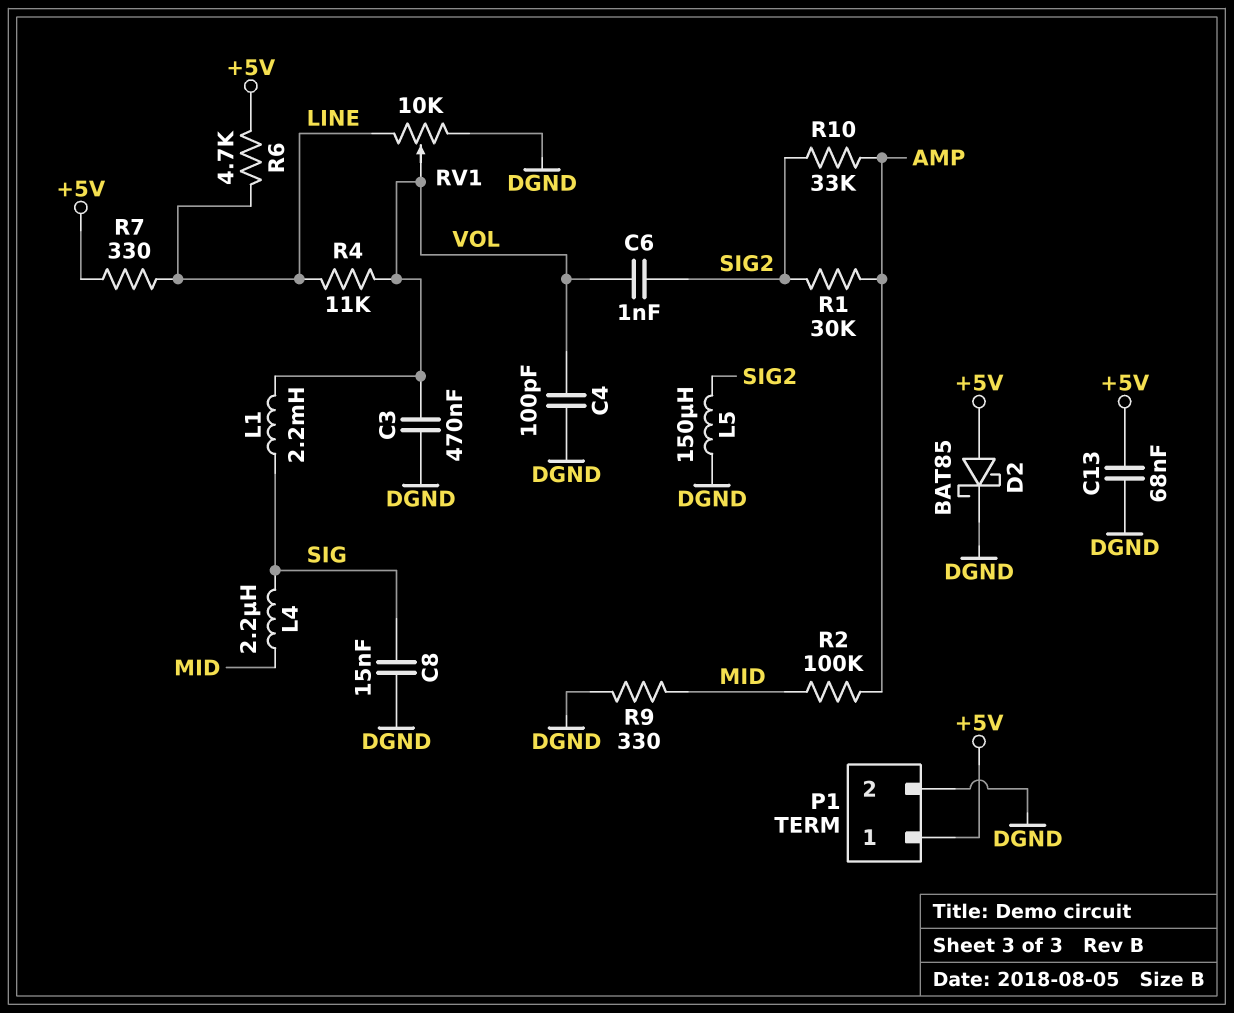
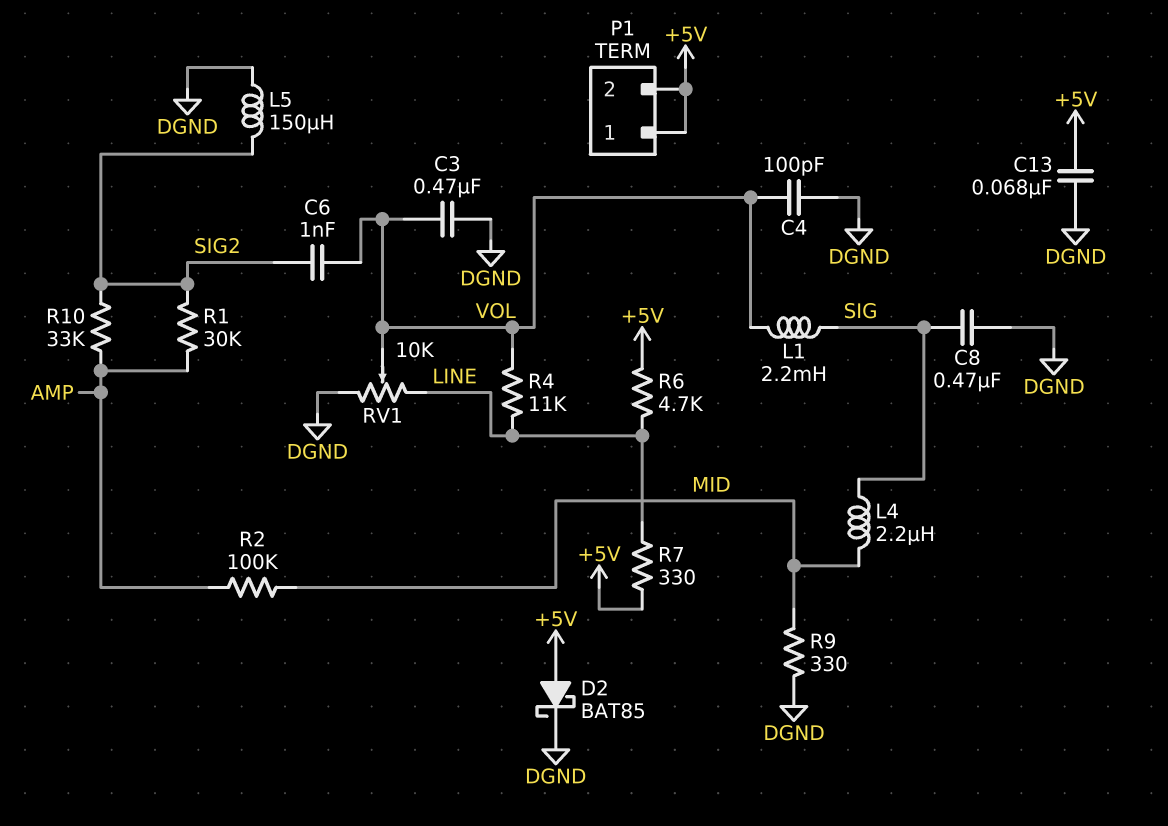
C8: 15nF (DGND, SIG) -> 470nF (DGND, SIG)
P1 pin 2: DGND -> +5V

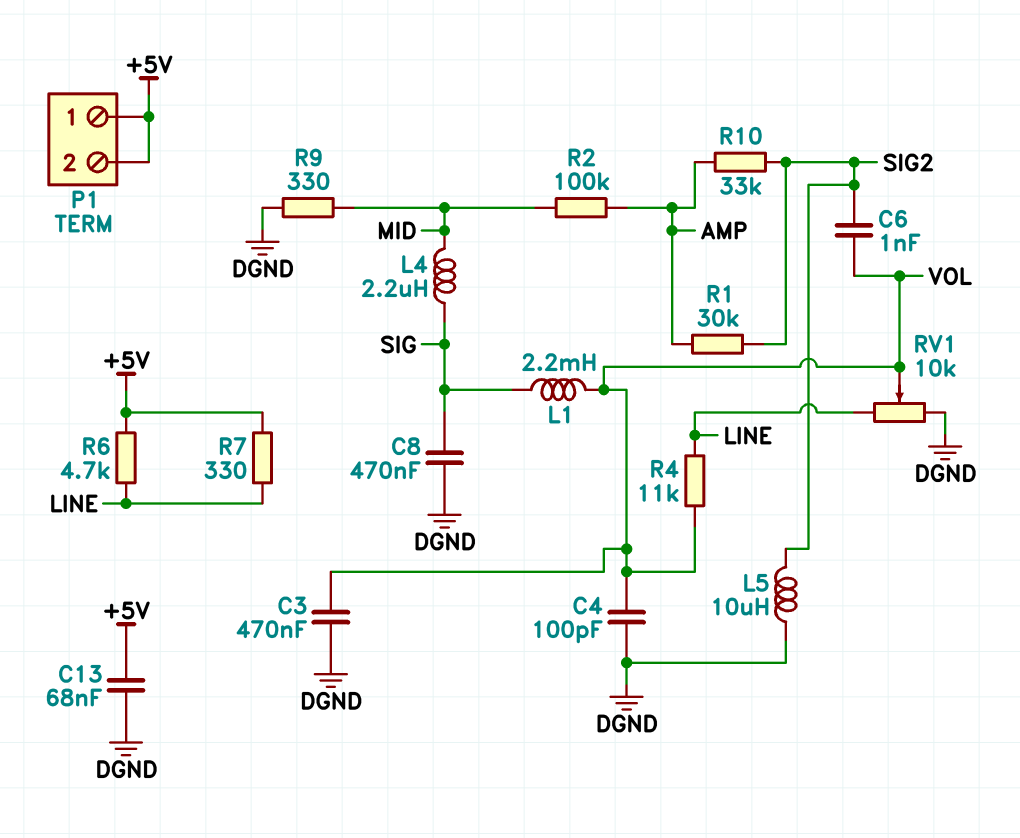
D2: schottky BAT85 (A +5V, K DGND) -> none
L5: 150uH (DGND, SIG2) -> 10uH (DGND, SIG2)

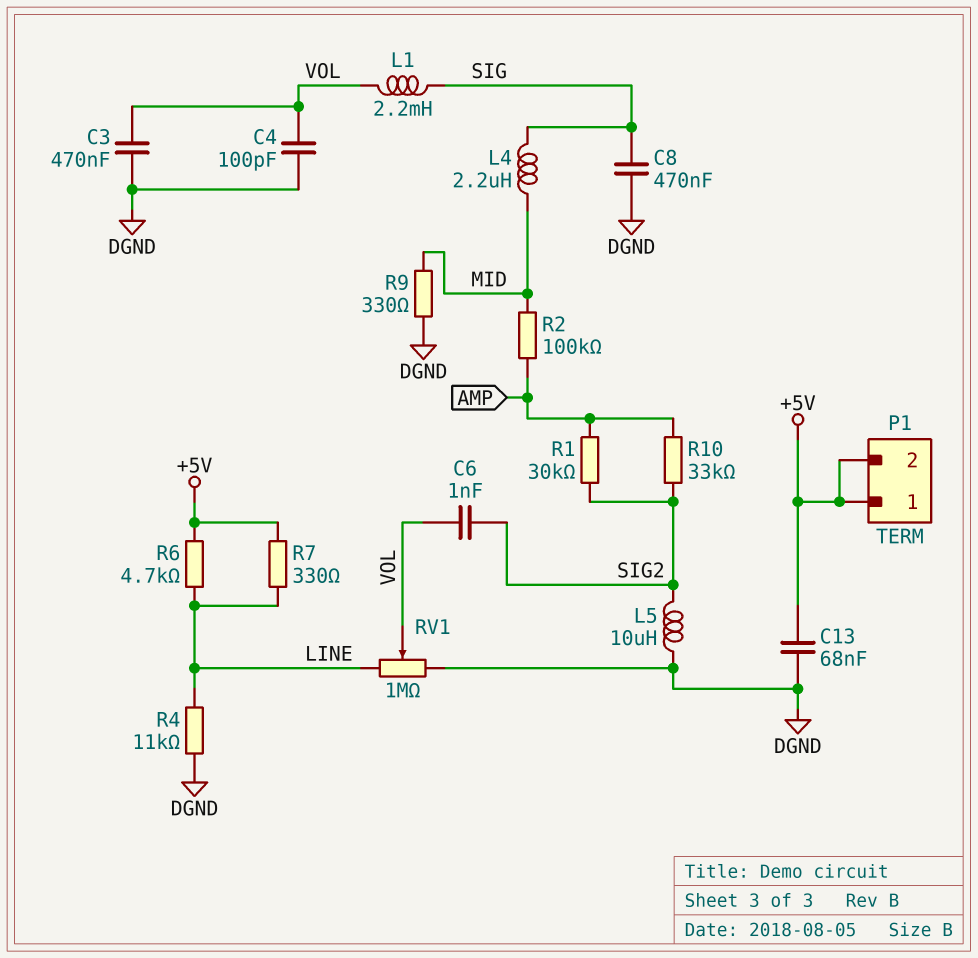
R4: 11k (LINE, VOL) -> 11k (DGND, LINE)
RV1: 10k (DGND, LINE, wiper VOL) -> 1M (DGND, LINE, wiper VOL)

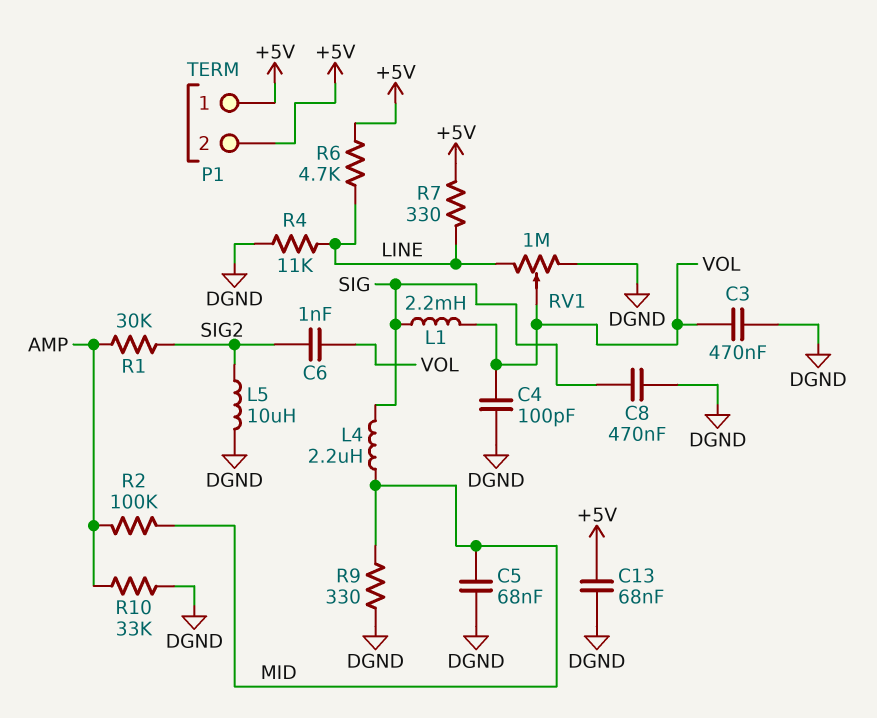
C5: none -> 68nF (DGND, MID)
R10: 33k (AMP, SIG2) -> 33k (AMP, DGND)

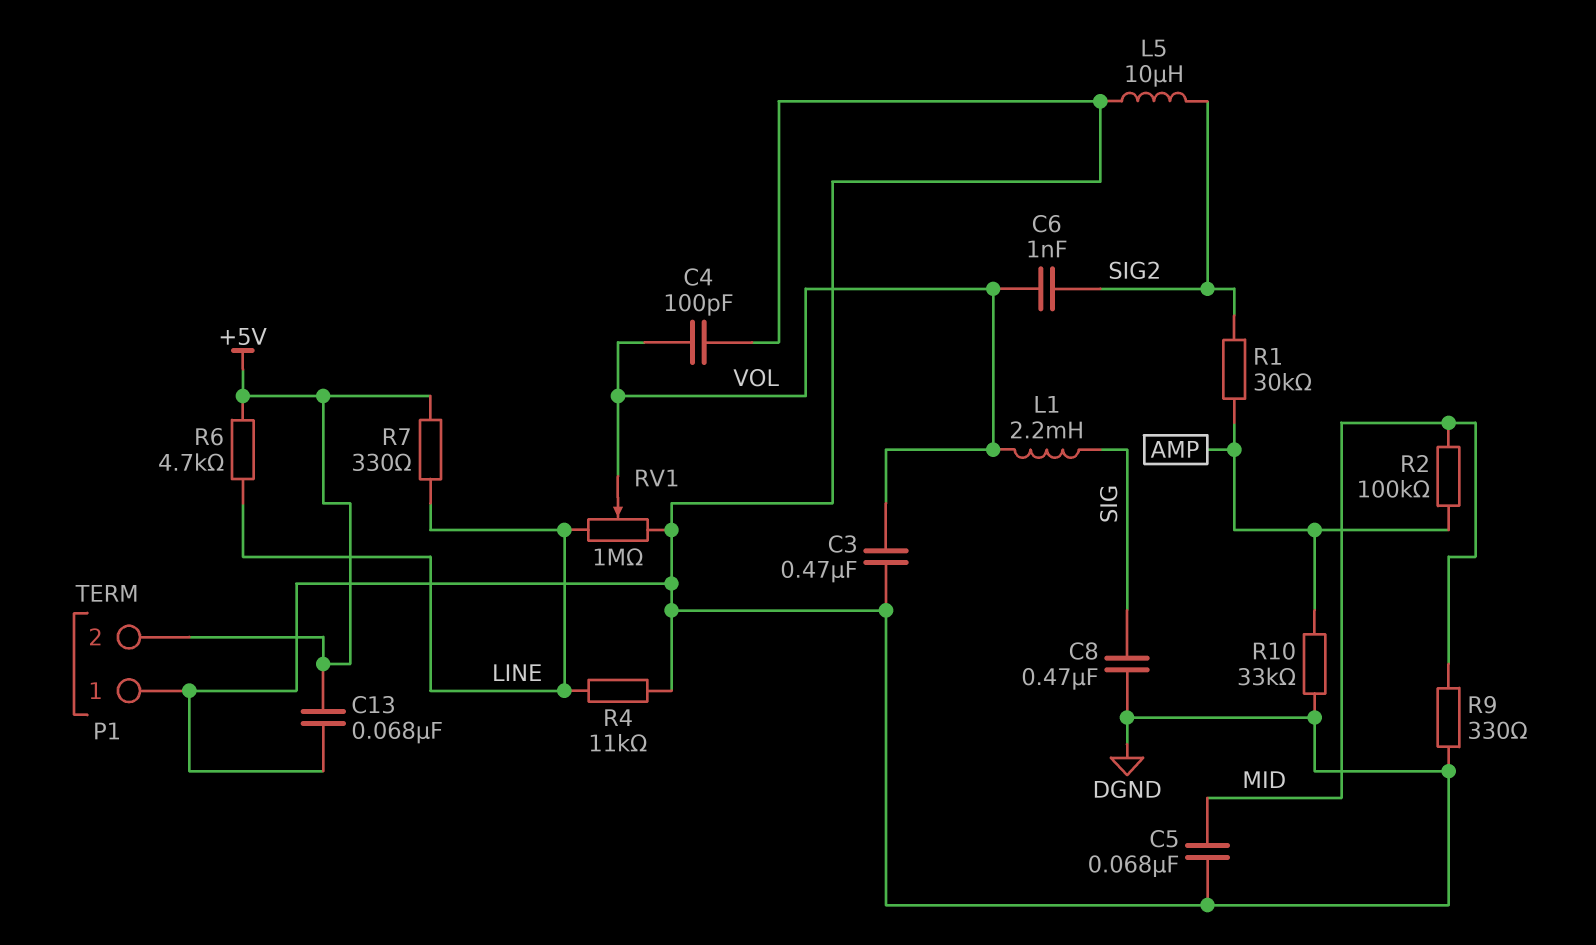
L4: 2.2uH (MID, SIG) -> none
P1 pin 1: +5V -> DGND

